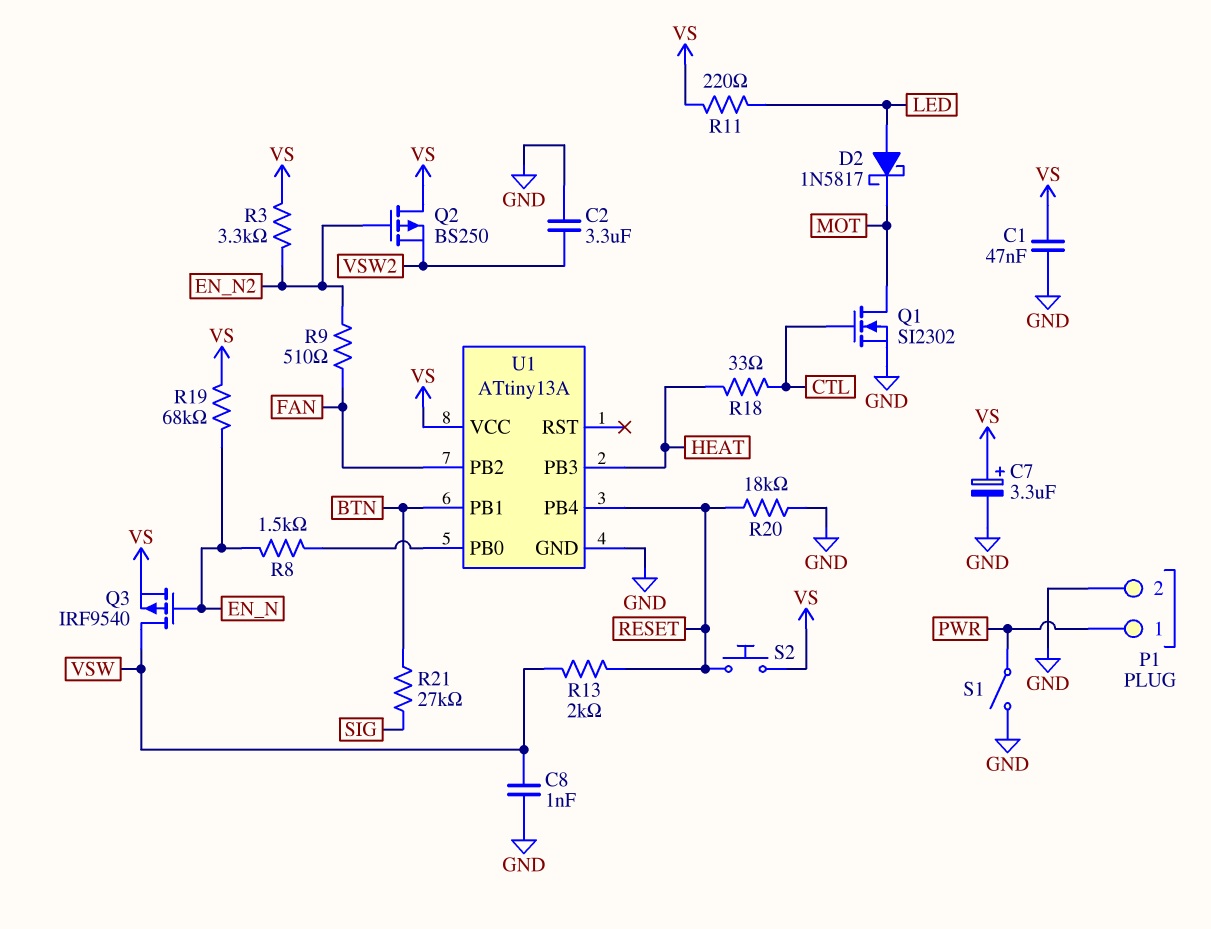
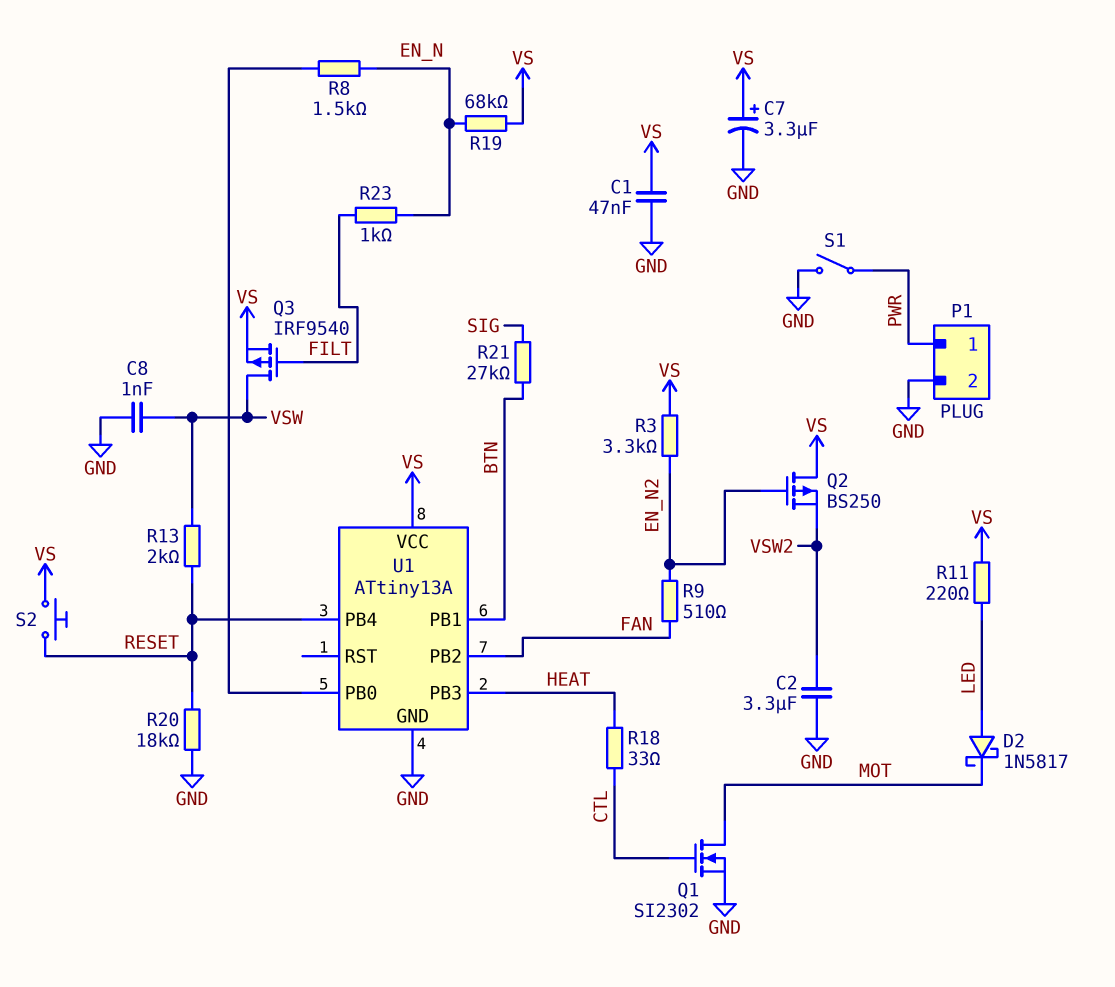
Q3: PMOS IRF9540 (G EN_N, D VSW, S VS) -> PMOS IRF9540 (G FILT, D VSW, S VS)
R23: none -> 1k (EN_N, FILT)

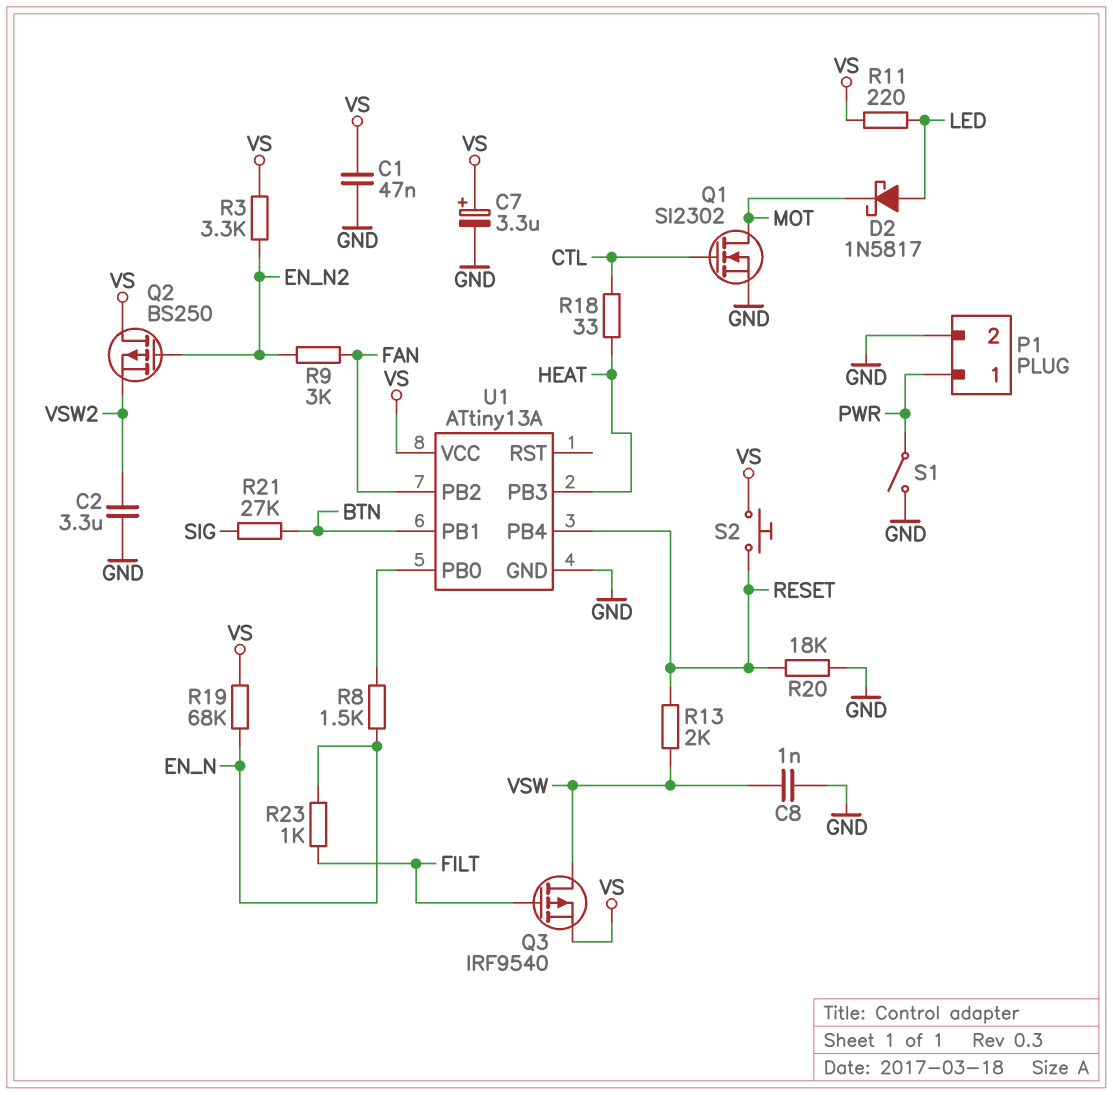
R9: 510 (EN_N2, FAN) -> 3k (EN_N2, FAN)

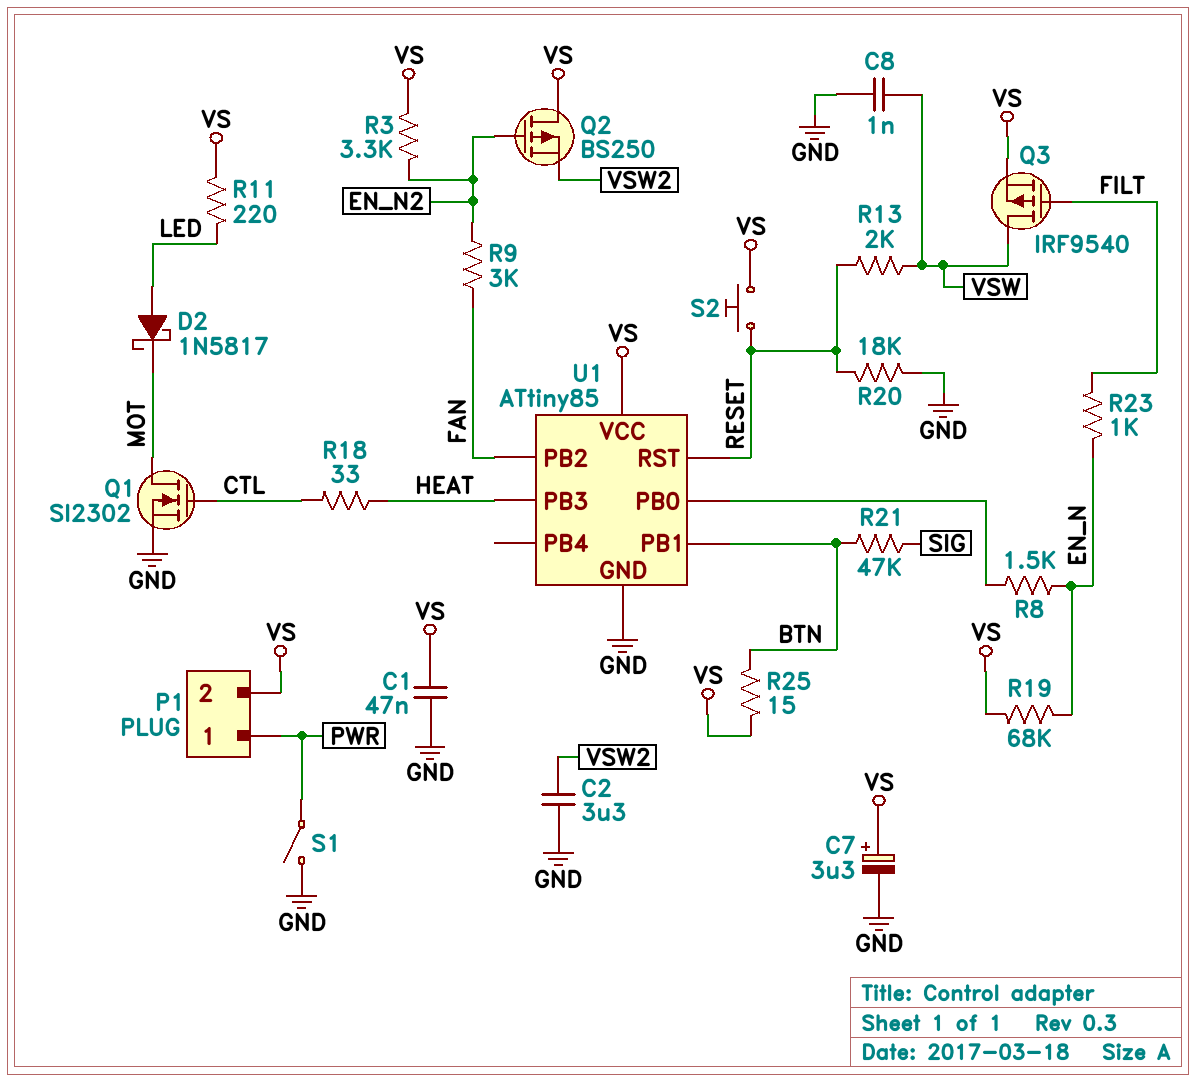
P1 pin 2: GND -> VS
R21: 27k (BTN, SIG) -> 47k (BTN, SIG)
R25: none -> 15 (BTN, VS)
U1: ATtiny13A -> ATtiny85
U1 pin PB4: RESET -> none
U1 pin RST: none -> RESET

